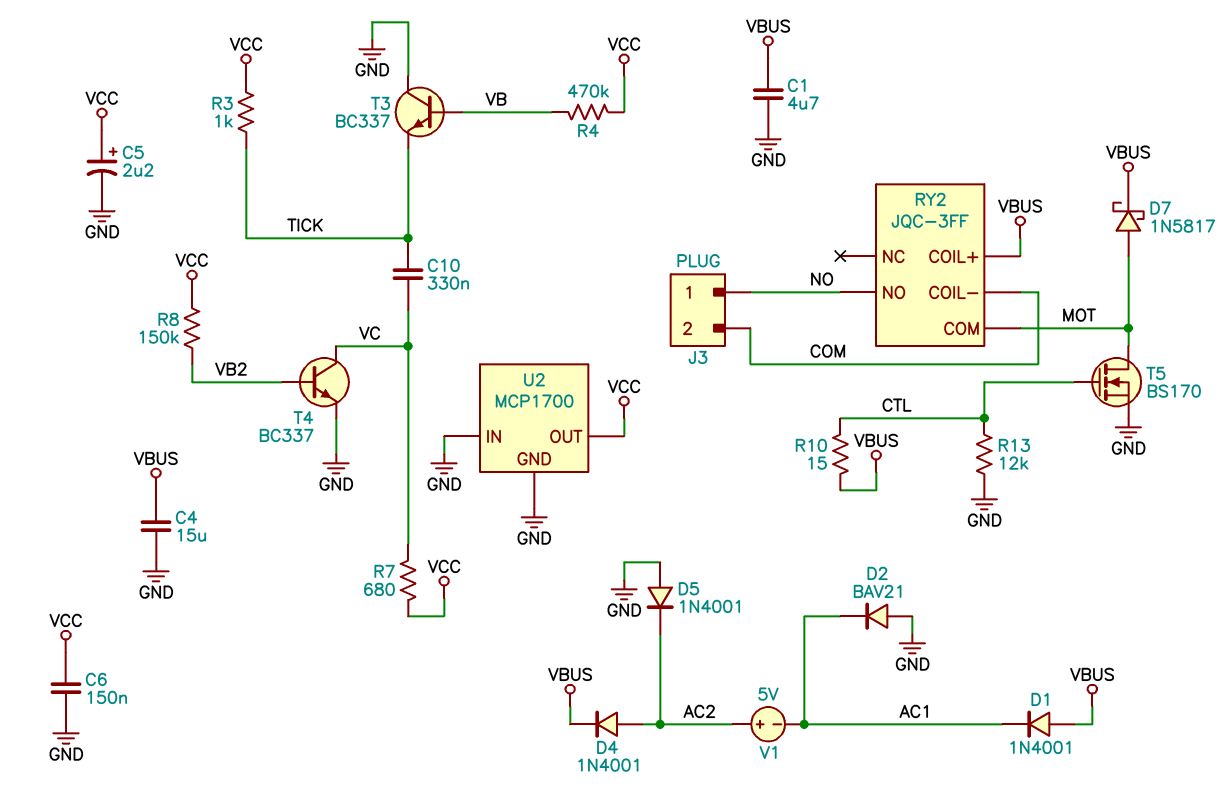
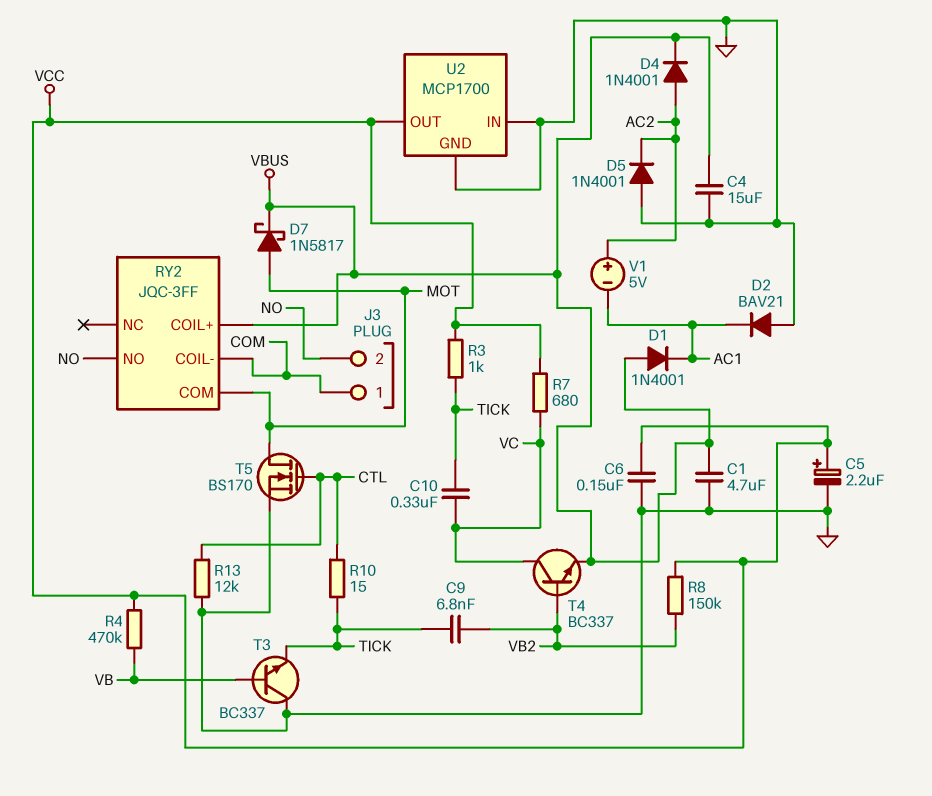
C9: none -> 6.8nF (TICK, VB2)
J3 pin 1: NO -> COM
J3 pin 2: COM -> NO
R10: 15 (CTL, VBUS) -> 15 (CTL, TICK)
T4: NPN BC337 (B VB2, C VC, E GND) -> NPN BC337 (B VB2, C VC, E VBUS)

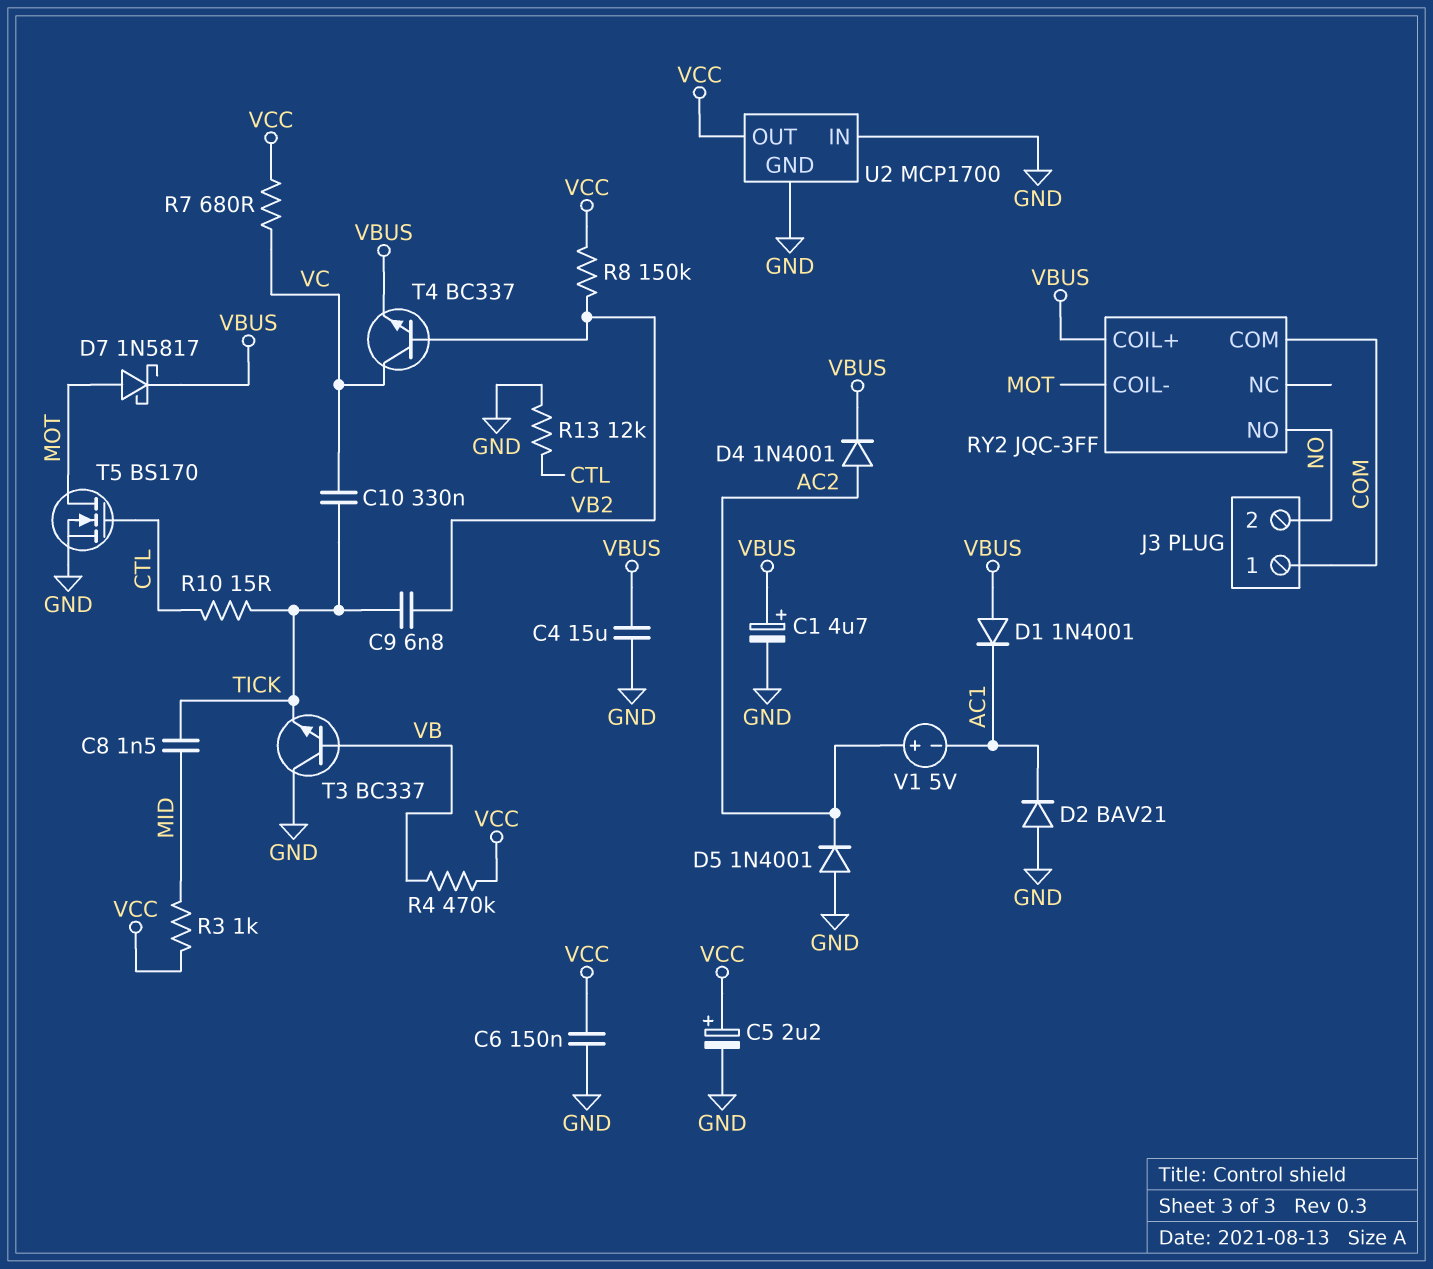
C1: 4.7uF (GND, VBUS) -> 4.7uF (plus VBUS, minus GND)
C8: none -> 1.5nF (MID, TICK)
R3: 1k (TICK, VCC) -> 1k (MID, VCC)
RY2 pin COIL-: COM -> MOT
RY2 pin COM: MOT -> COM

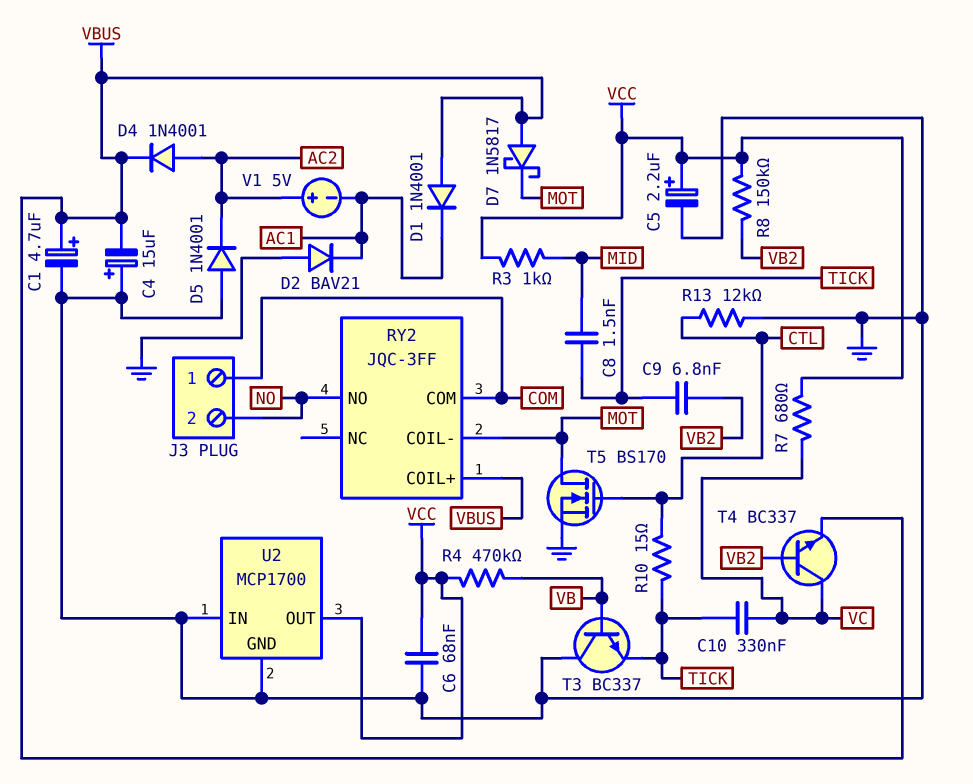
C4: 15uF (GND, VBUS) -> 15uF (plus GND, minus VBUS)
C6: 150nF (GND, VCC) -> 68nF (GND, VCC)
D7: schottky 1N5817 (A MOT, K VBUS) -> schottky 1N5817 (A VBUS, K MOT)

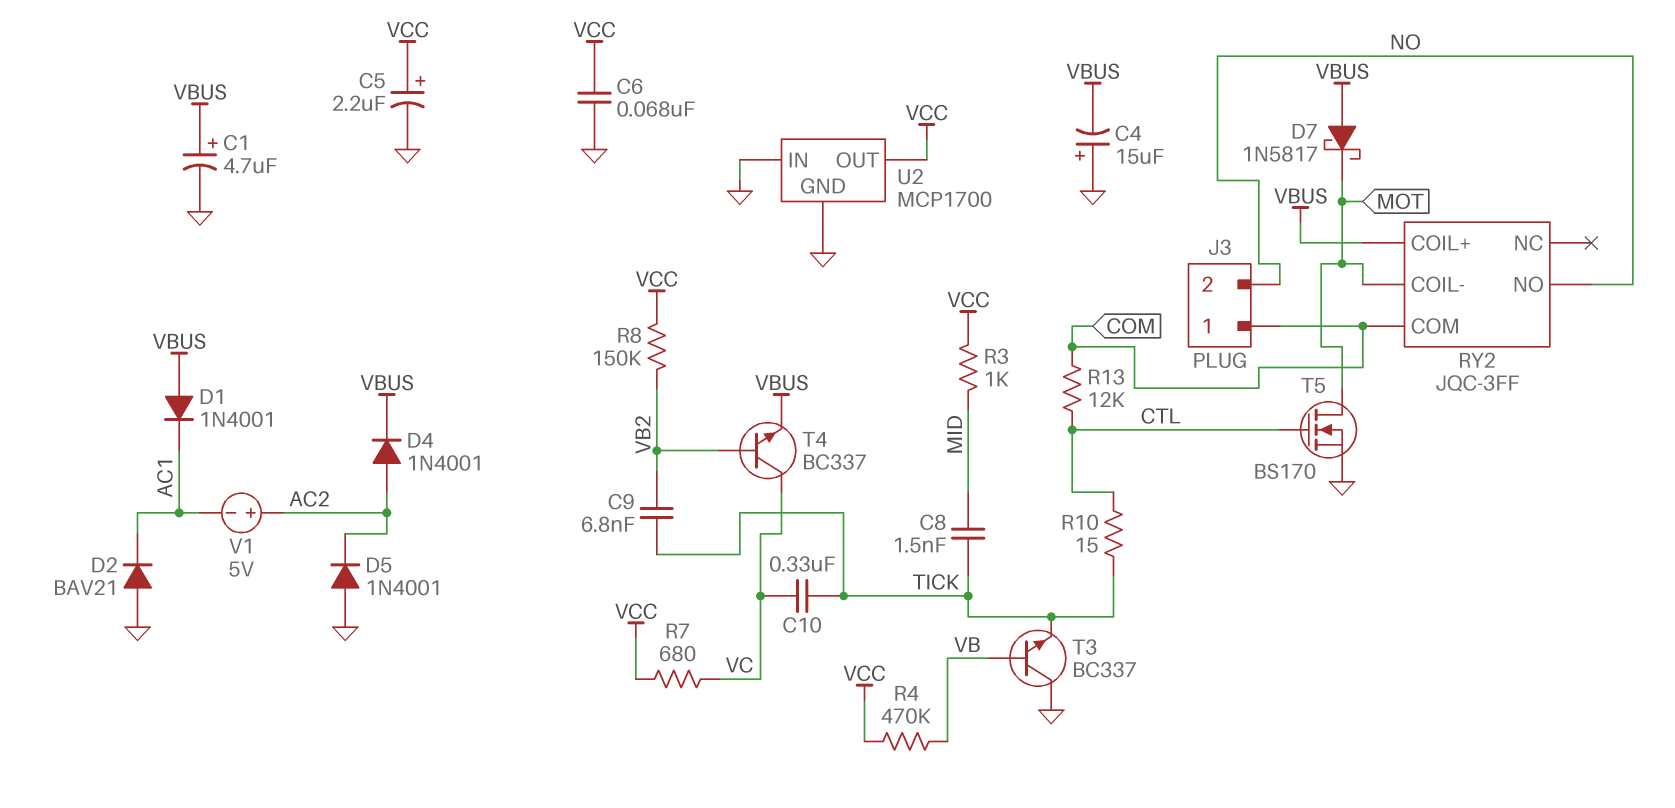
R13: 12k (CTL, GND) -> 12k (COM, CTL)

